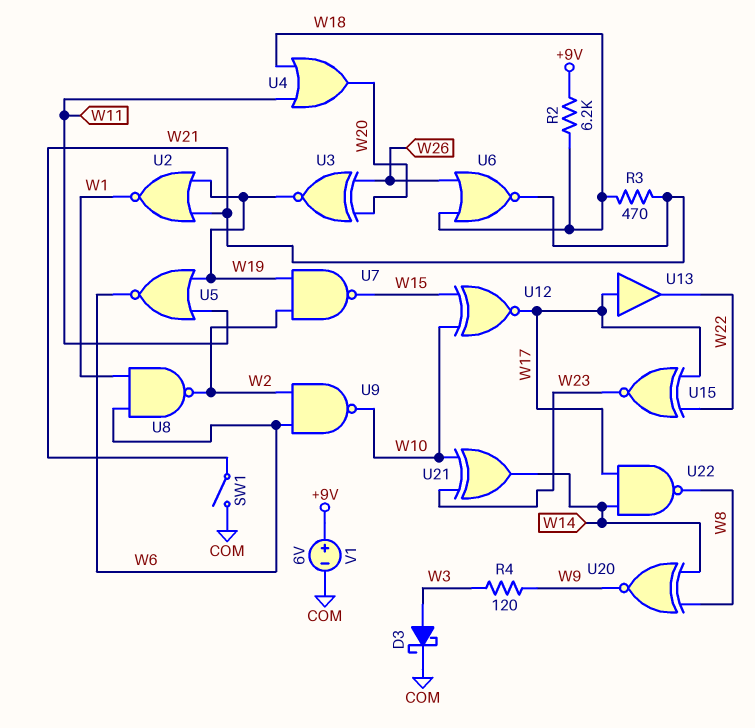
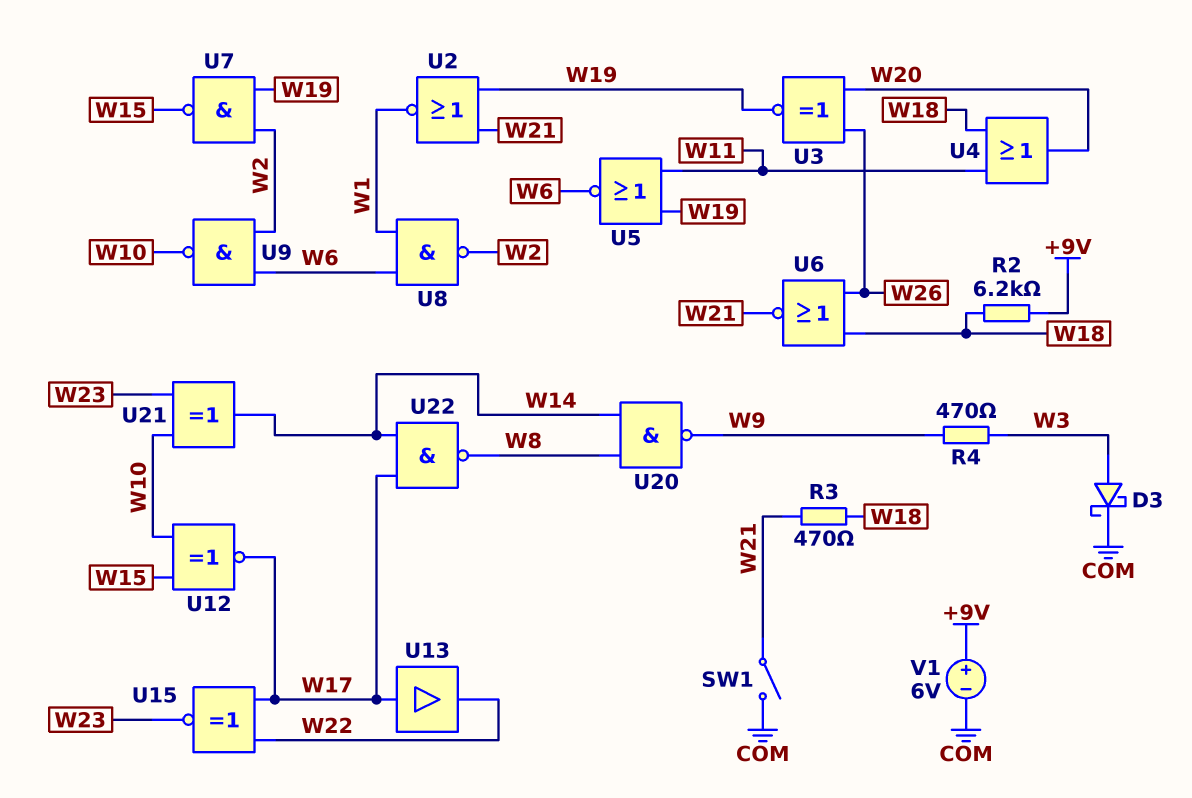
R4: 120 (W3, W9) -> 470 (W3, W9)
U20: XNOR (in W8, in W14, out W9) -> NAND (in W8, in W14, out W9)

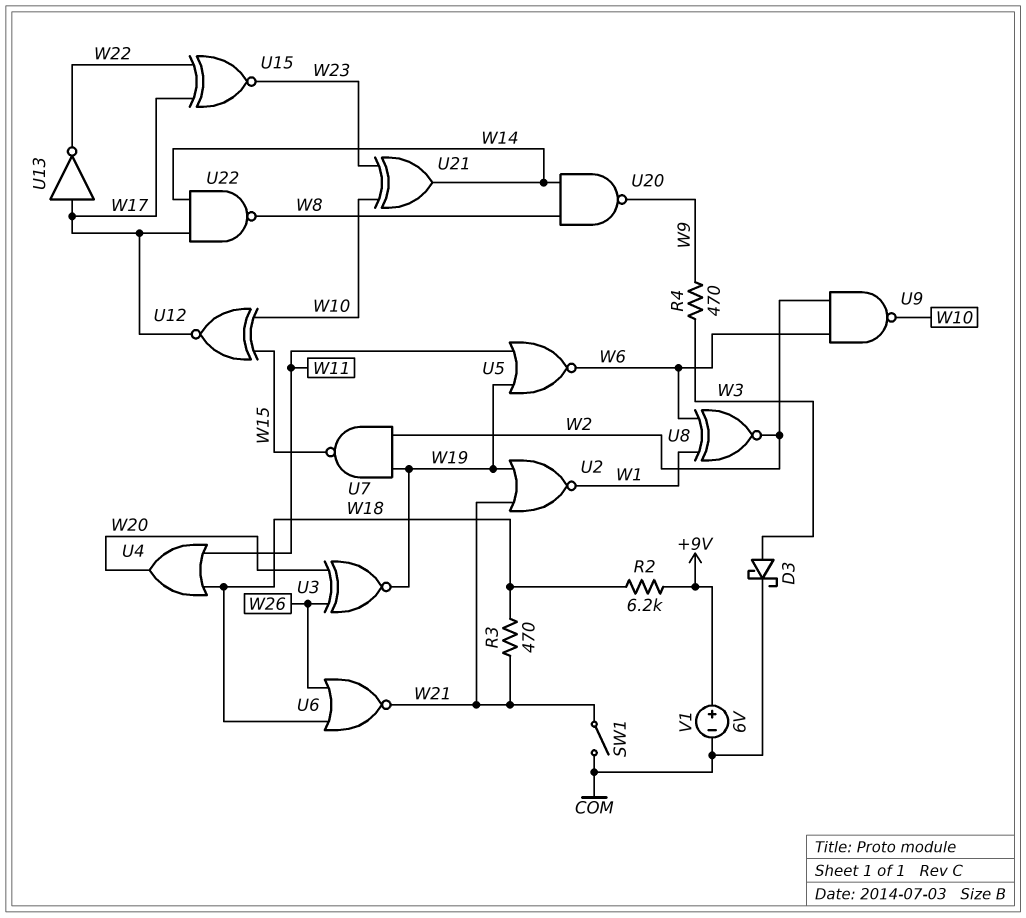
U8: NAND (in W1, in W6, out W2) -> XNOR (in W1, in W6, out W2)
U13: buffer (in W17, out W22) -> NOT (in W17, out W22)

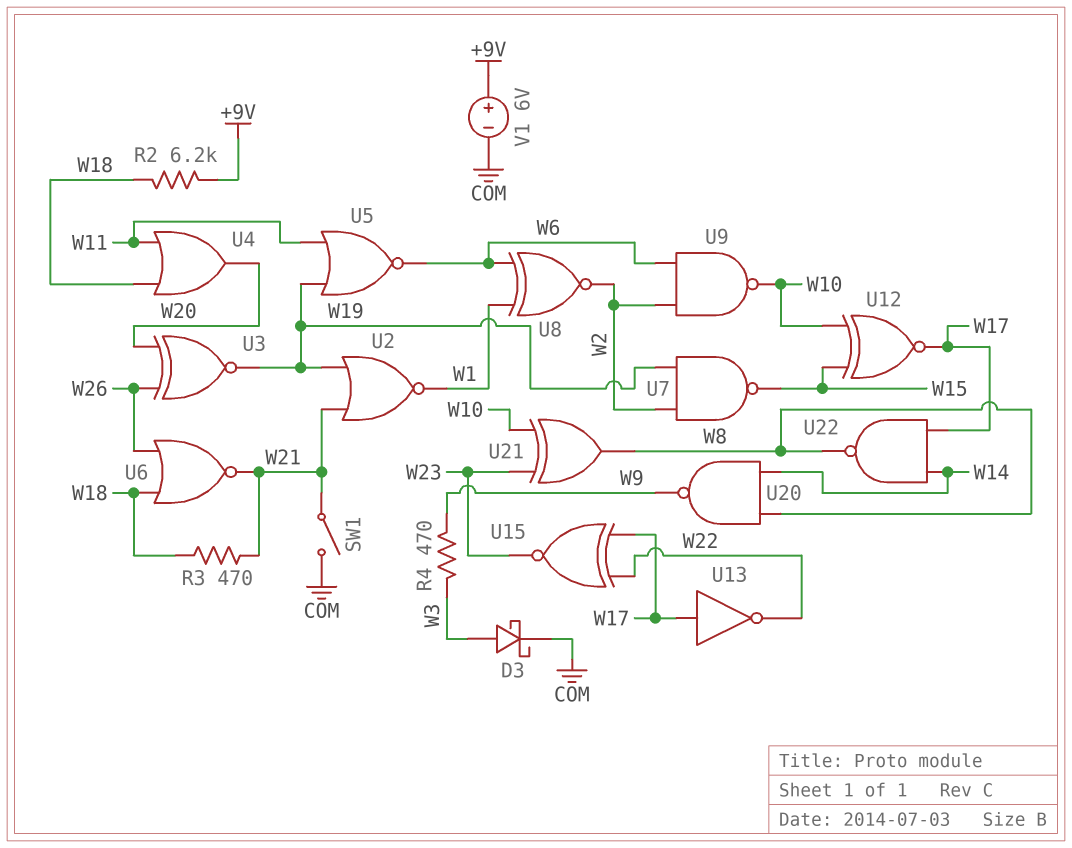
U21: XOR (in W10, in W23, out W14) -> XOR (in W10, in W23, out W8)

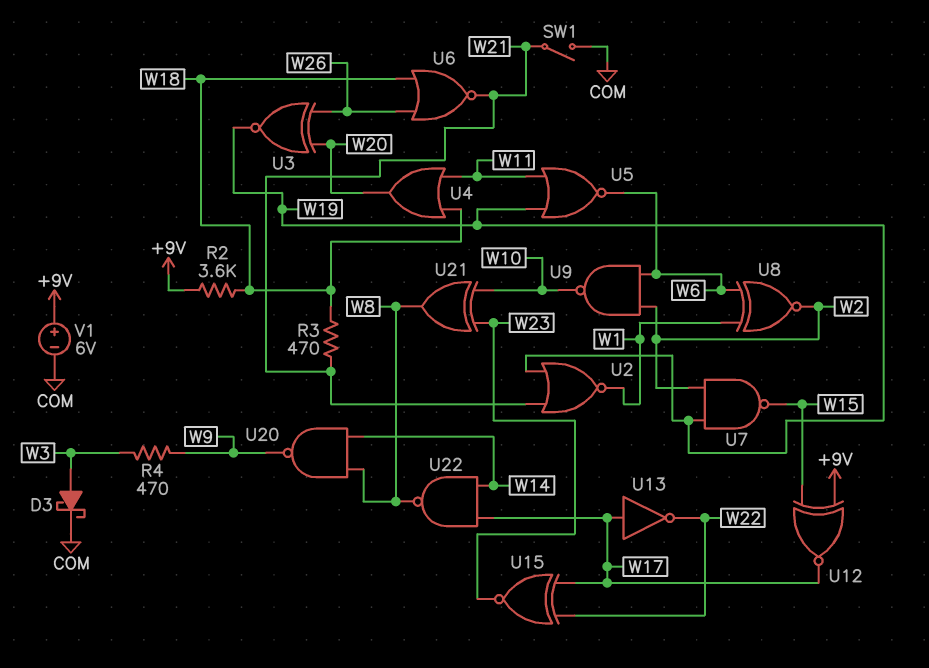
R2: 6.2k (+9V, W18) -> 3.6k (+9V, W18)
U12: XNOR (in W10, in W15, out W17) -> XNOR (in +9V, in W15, out W17)

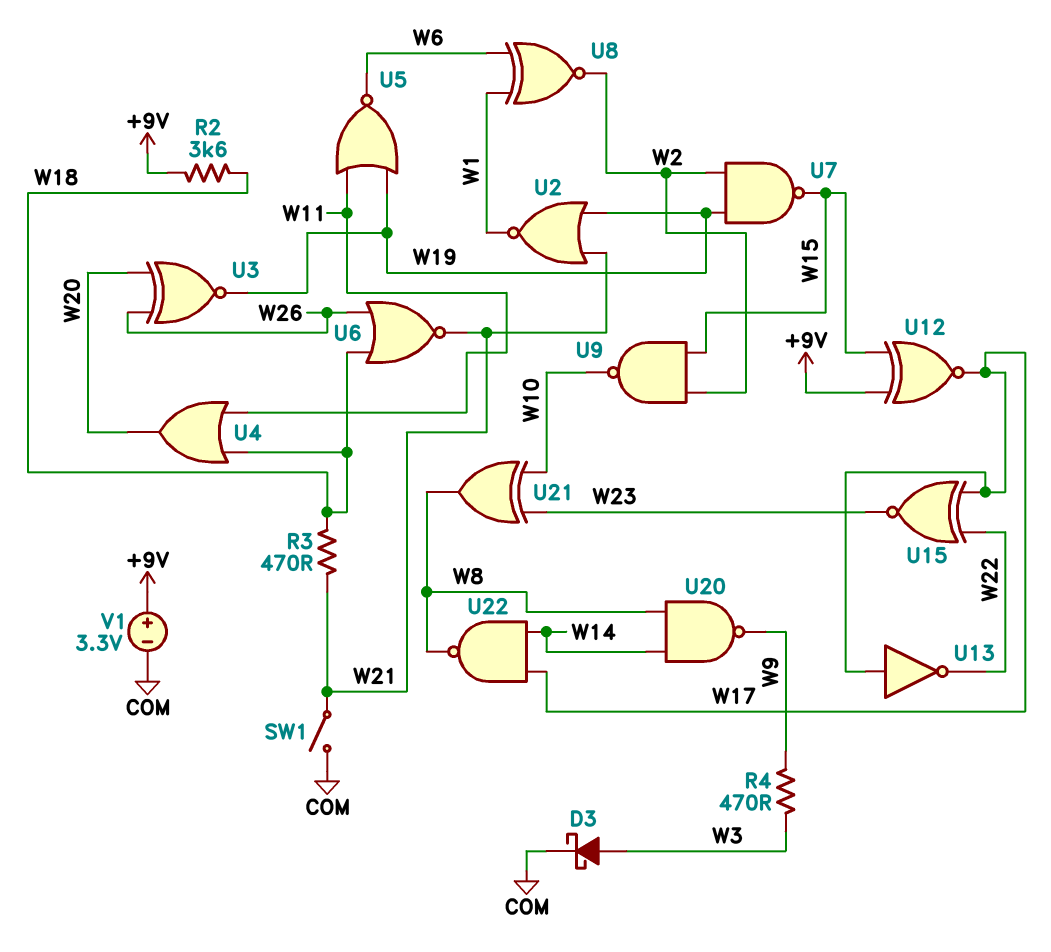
U9: NAND (in W2, in W6, out W10) -> NAND (in W2, in W15, out W10)
V1: 6V (plus +9V, minus COM) -> 3.3V (plus +9V, minus COM)

